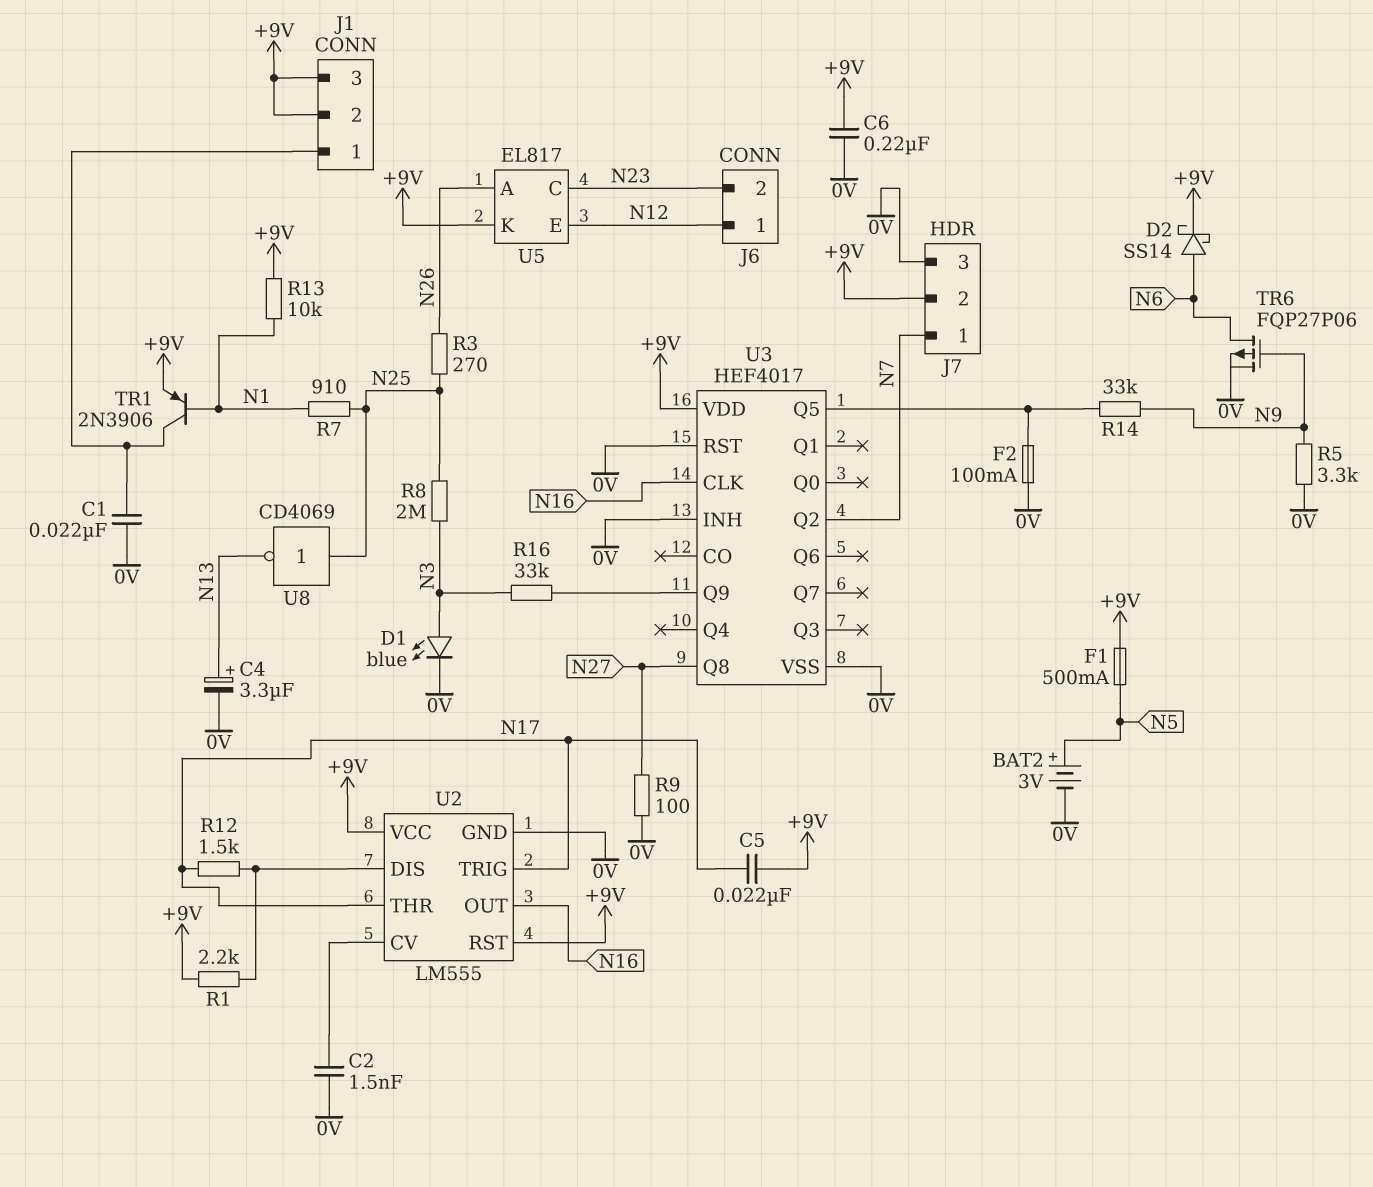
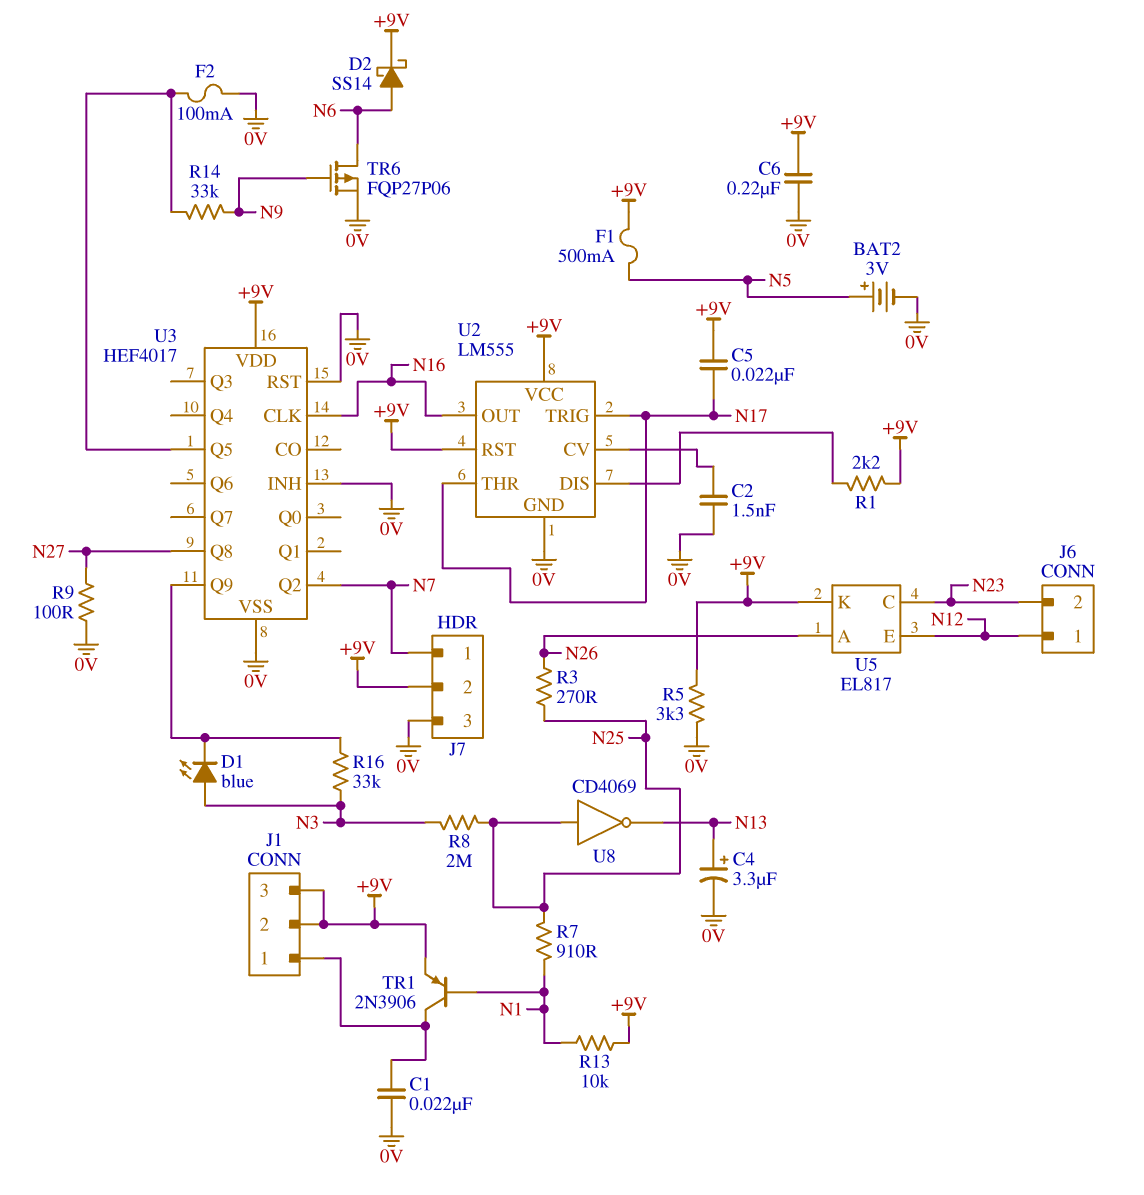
D1: LED blue (A N3, K 0V) -> LED blue (A N3, K U3/Q9)
R5: 3.3k (0V, N9) -> 3.3k (+9V, 0V)
R12: 1.5k (N17, U2/DIS) -> none

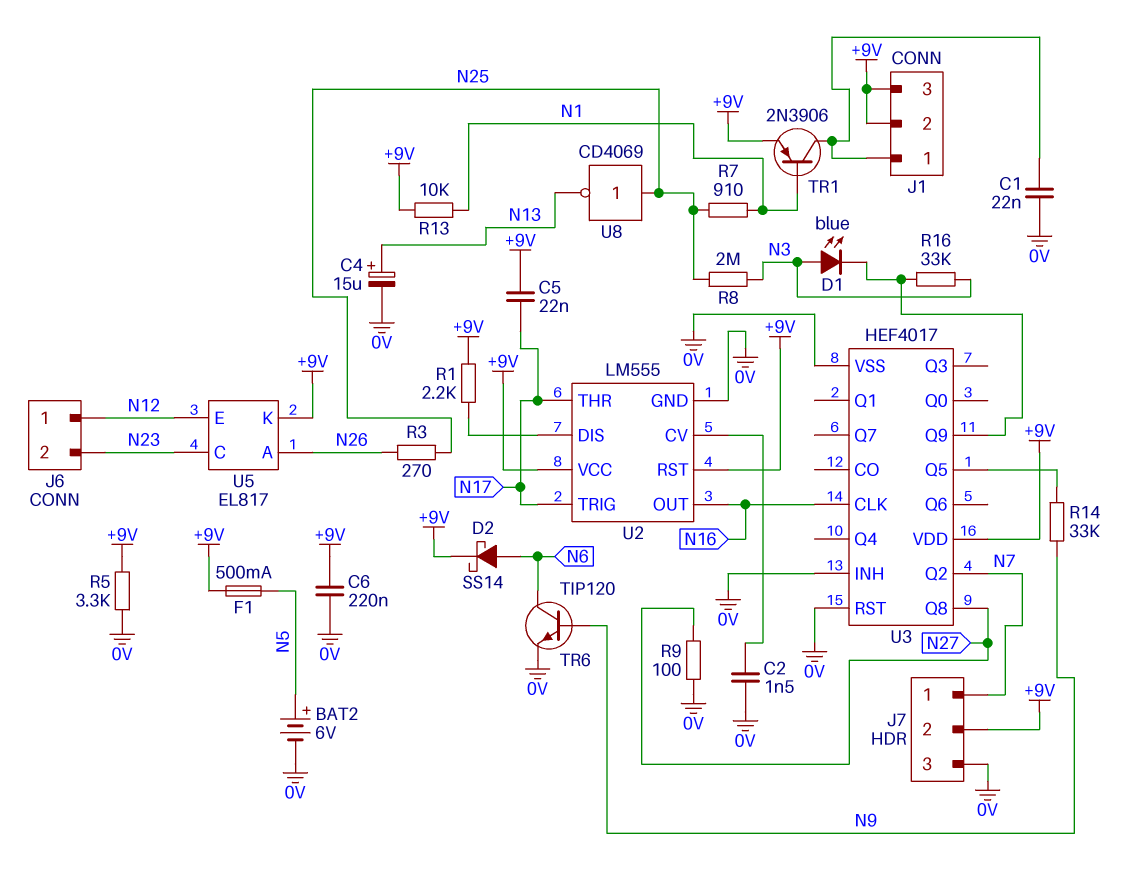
BAT2: 3V (plus N5, minus 0V) -> 6V (plus N5, minus 0V)
C4: 3.3uF (plus N13, minus 0V) -> 15uF (plus N13, minus 0V)
F2: 100mA (0V, U3/Q5) -> none
TR6: PMOS FQP27P06 (G N9, D N6, S 0V) -> NPN TIP120 (B N9, C N6, E 0V)

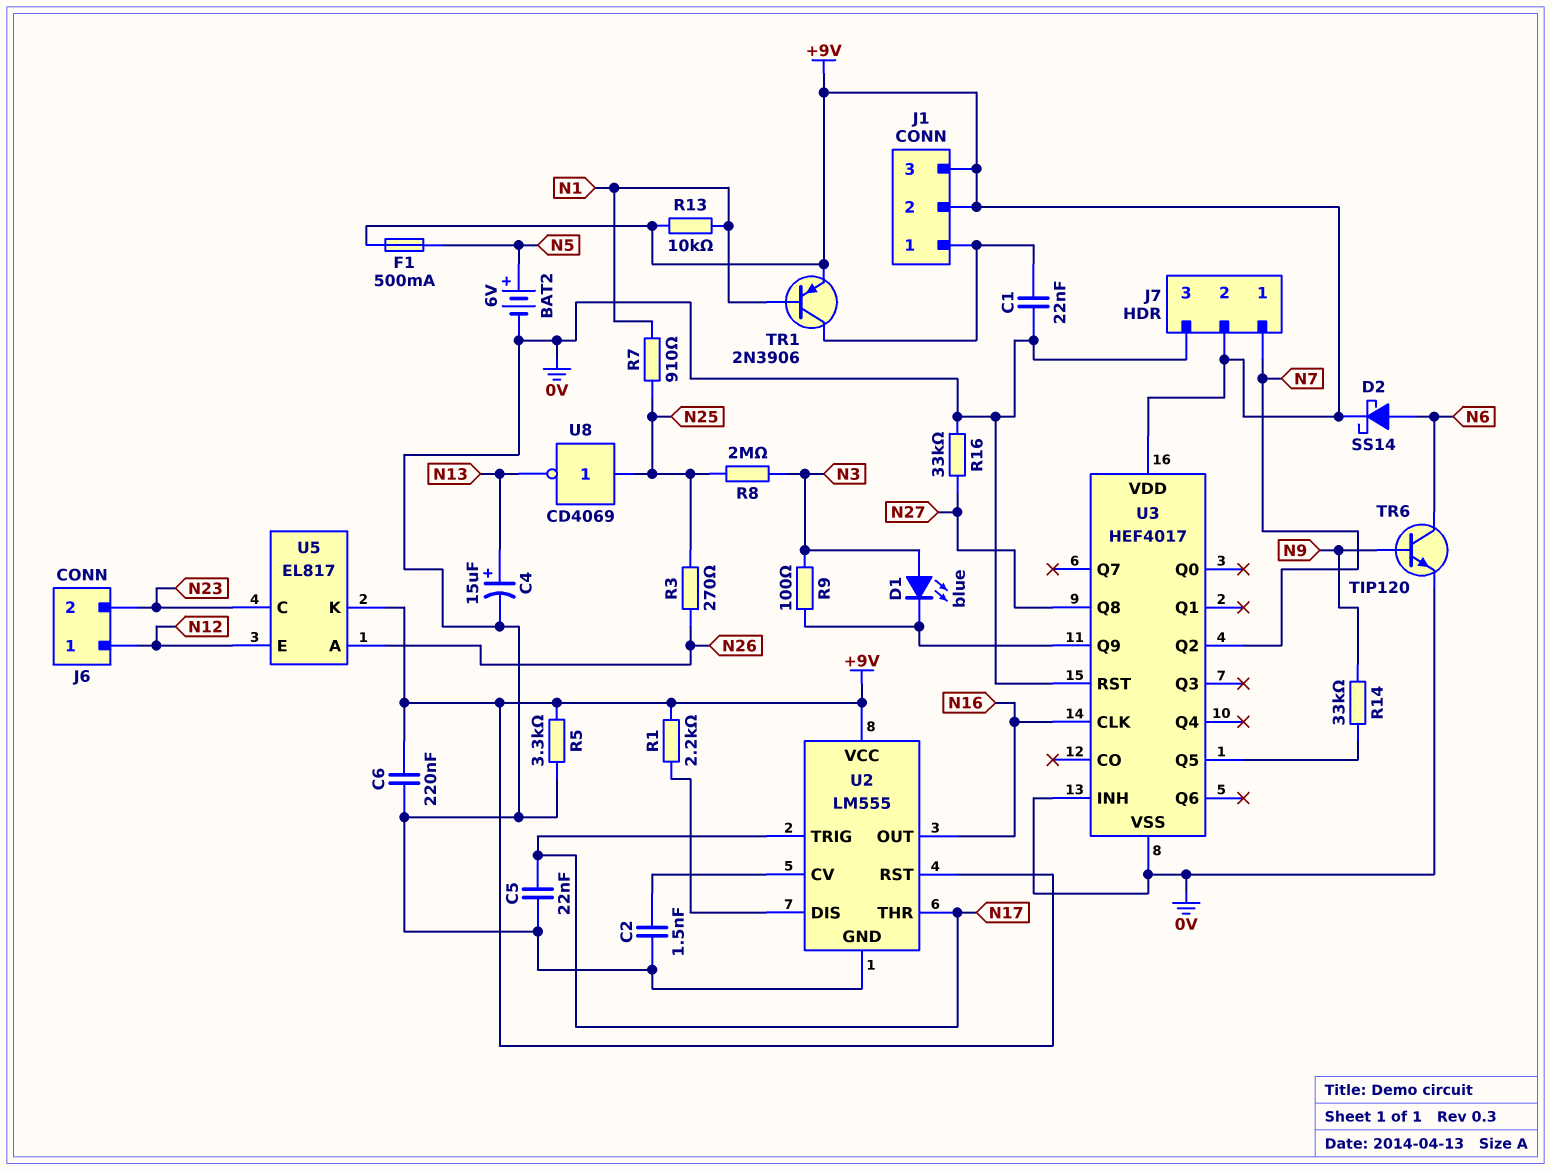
C5: 22nF (+9V, N17) -> 22nF (0V, N17)
R9: 100 (0V, N27) -> 100 (N3, U3/Q9)
R16: 33k (N3, U3/Q9) -> 33k (0V, N27)

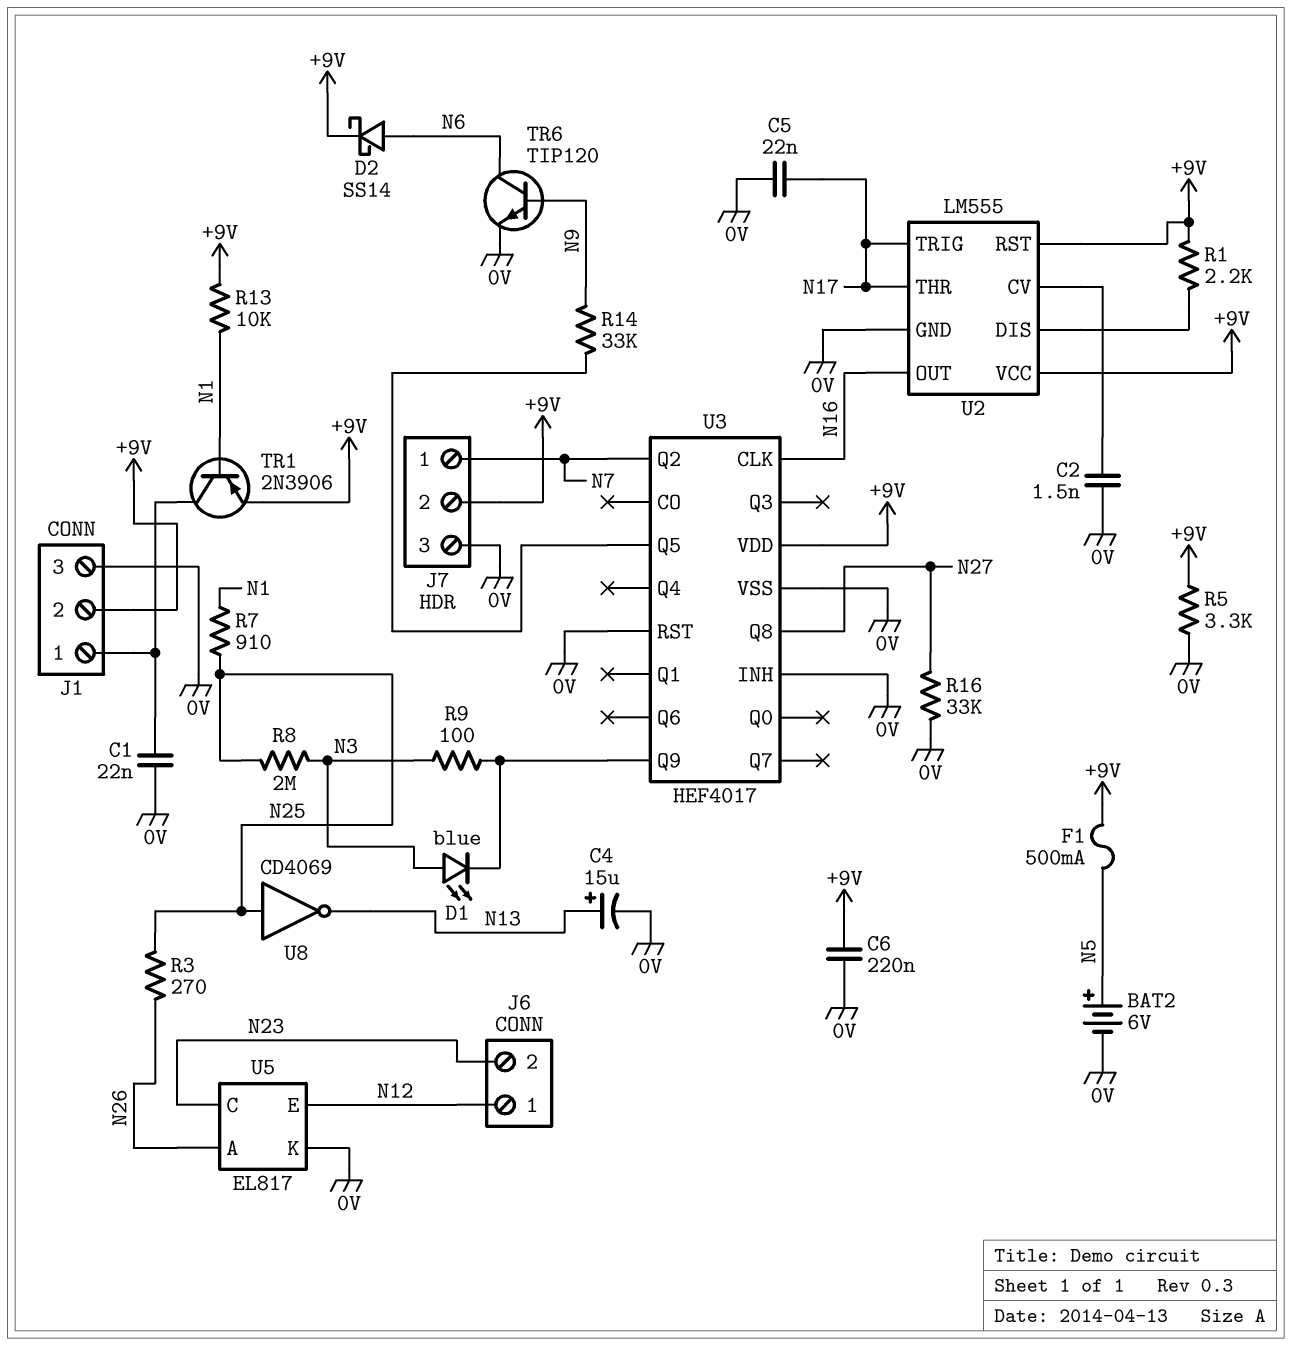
J1 pin 3: +9V -> 0V
U5 pin K: +9V -> 0V

